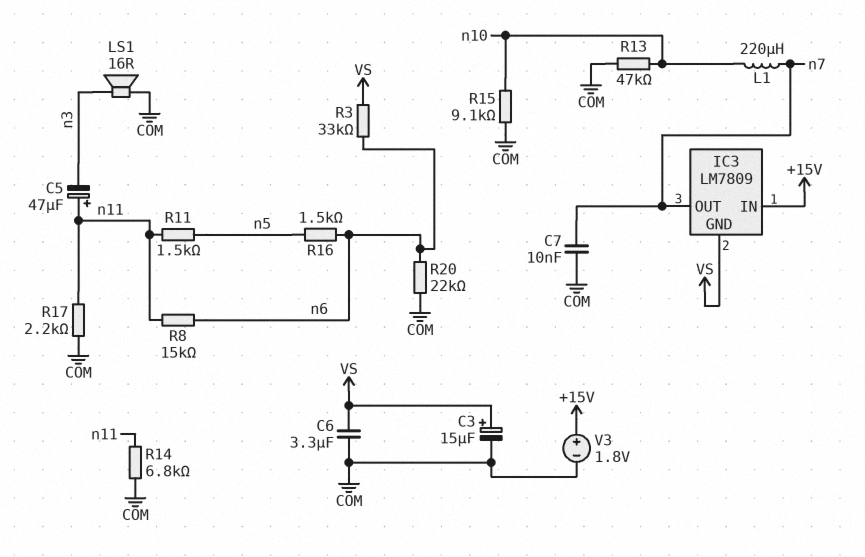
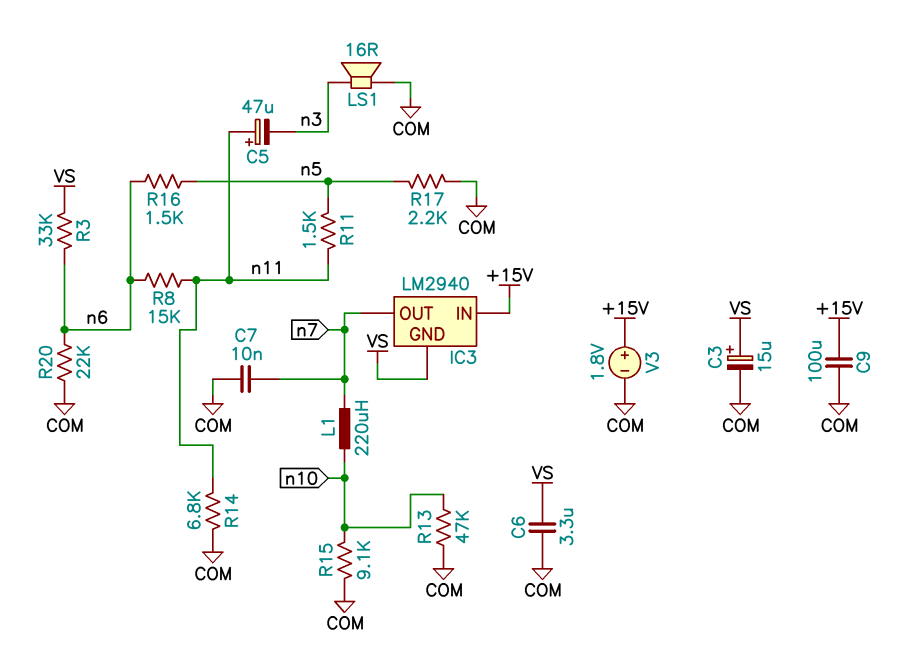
C9: none -> 100uF (+15V, COM)
IC3: LM7809 -> LM2940
R17: 2.2k (COM, n11) -> 2.2k (COM, n5)

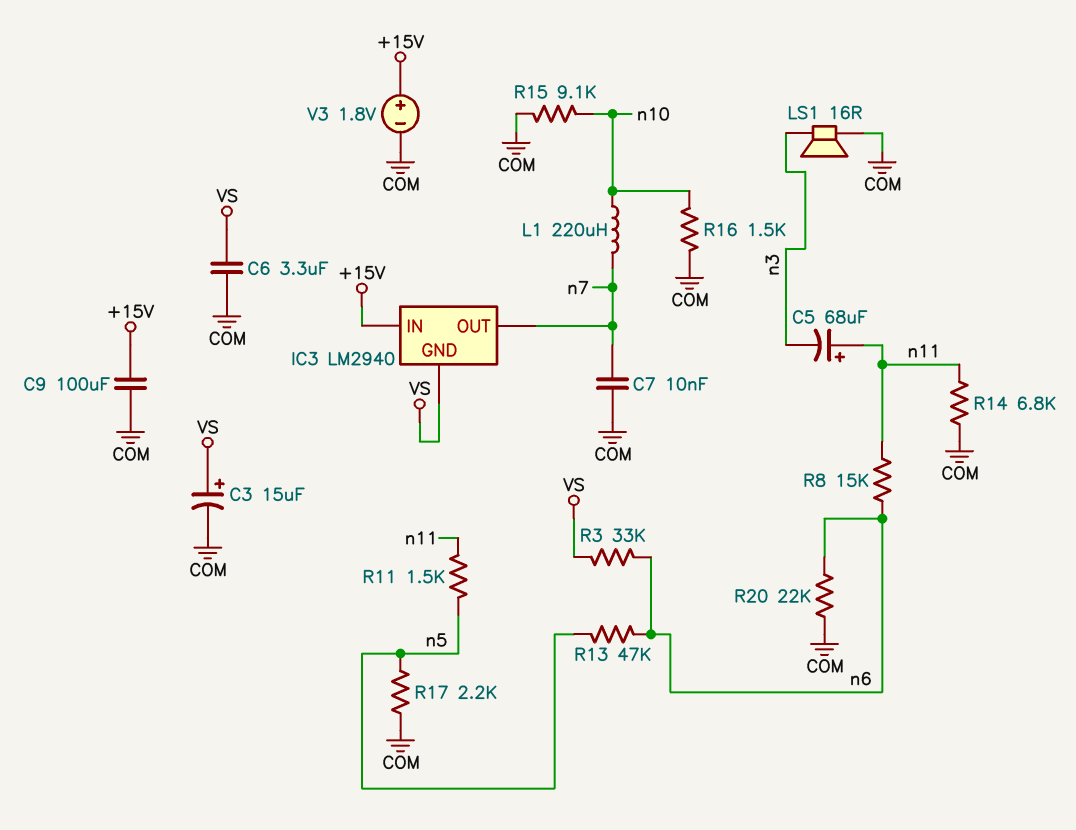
C5: 47uF (plus n11, minus n3) -> 68uF (plus n11, minus n3)
R13: 47k (COM, n10) -> 47k (n5, n6)
R16: 1.5k (n5, n6) -> 1.5k (COM, n10)

